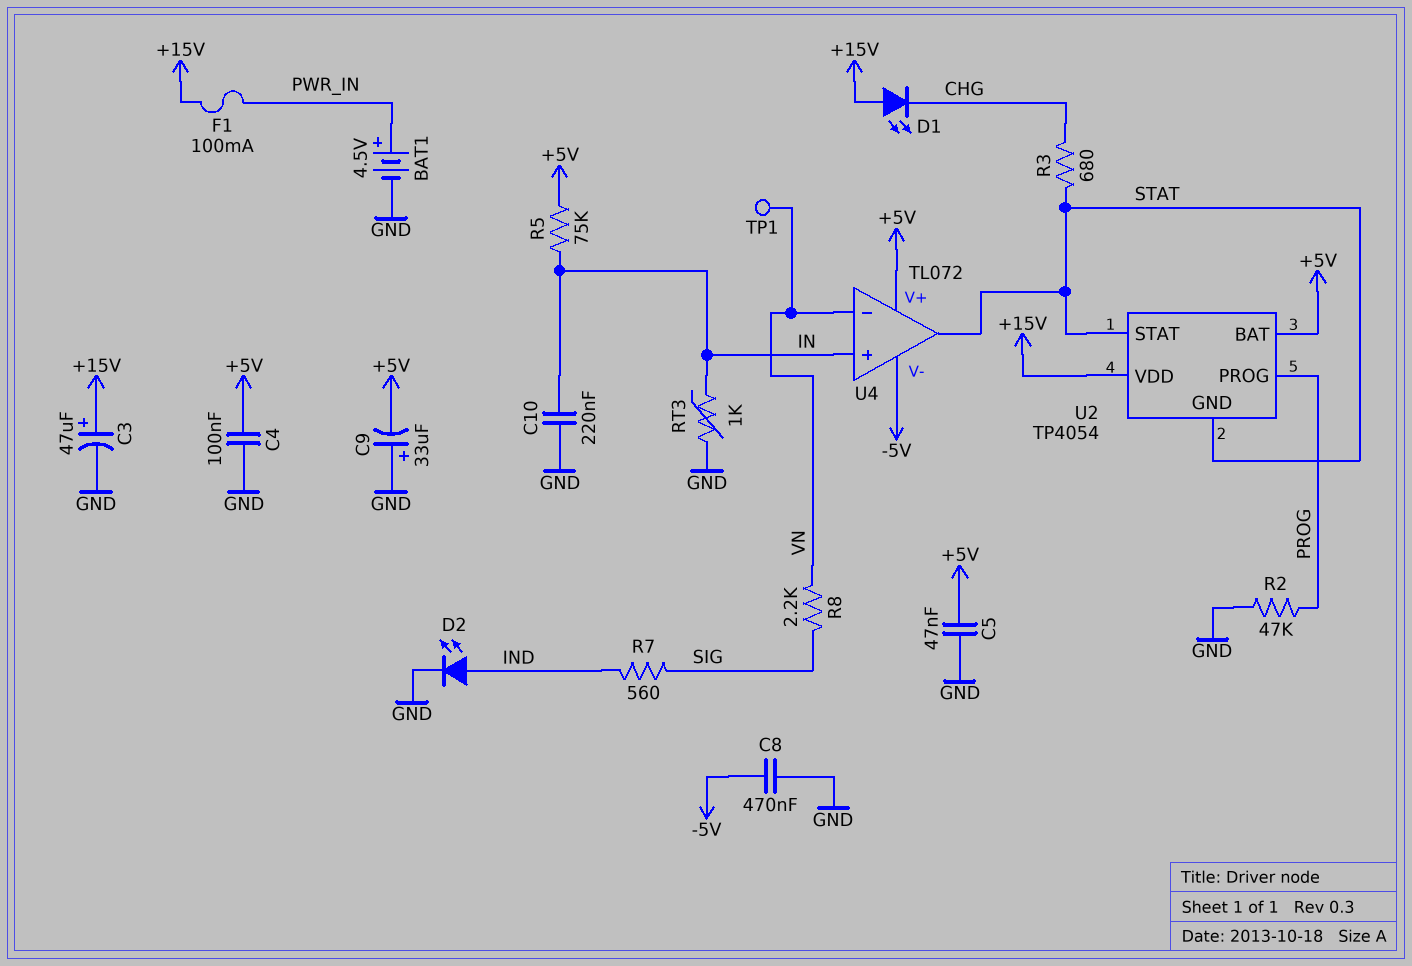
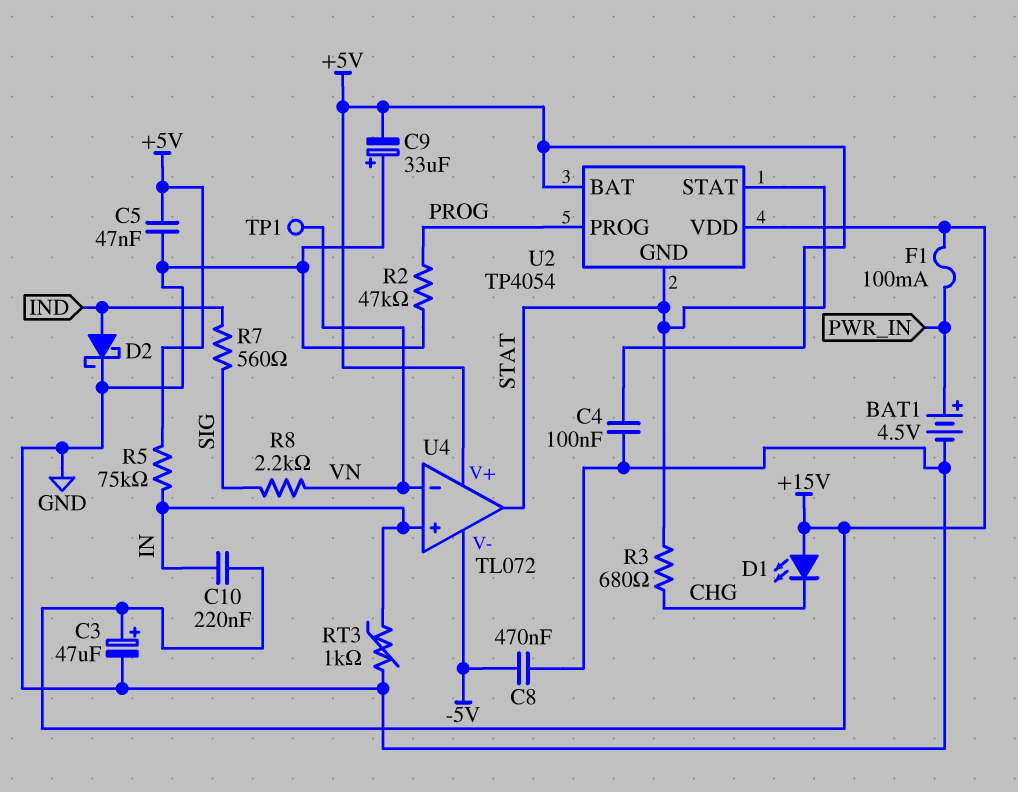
C10: 220nF (GND, IN) -> 220nF (+15V, IN)
D2: LED (A IND, K GND) -> schottky (A IND, K GND)

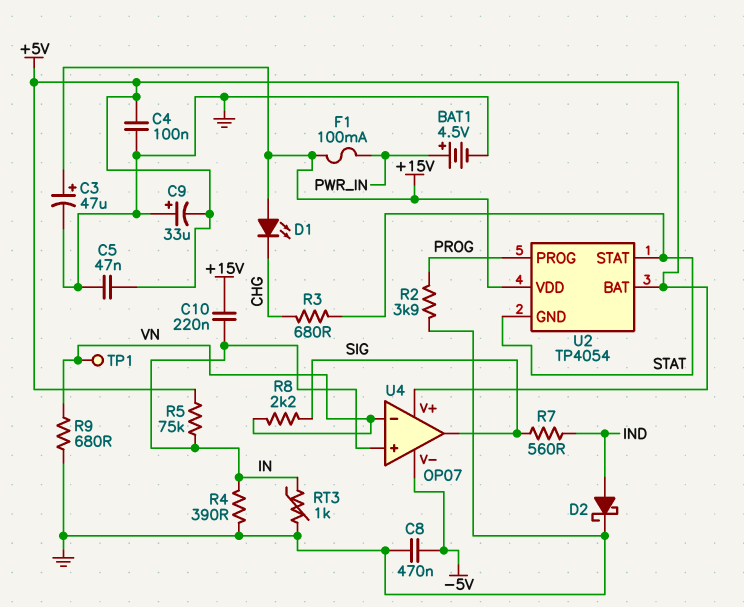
R2: 47k (GND, PROG) -> 3.9k (GND, PROG)
R4: none -> 390 (GND, IN)
R9: none -> 680 (GND, VN)
U4: TL072 -> OP07
U4 pin out: STAT -> SIG

